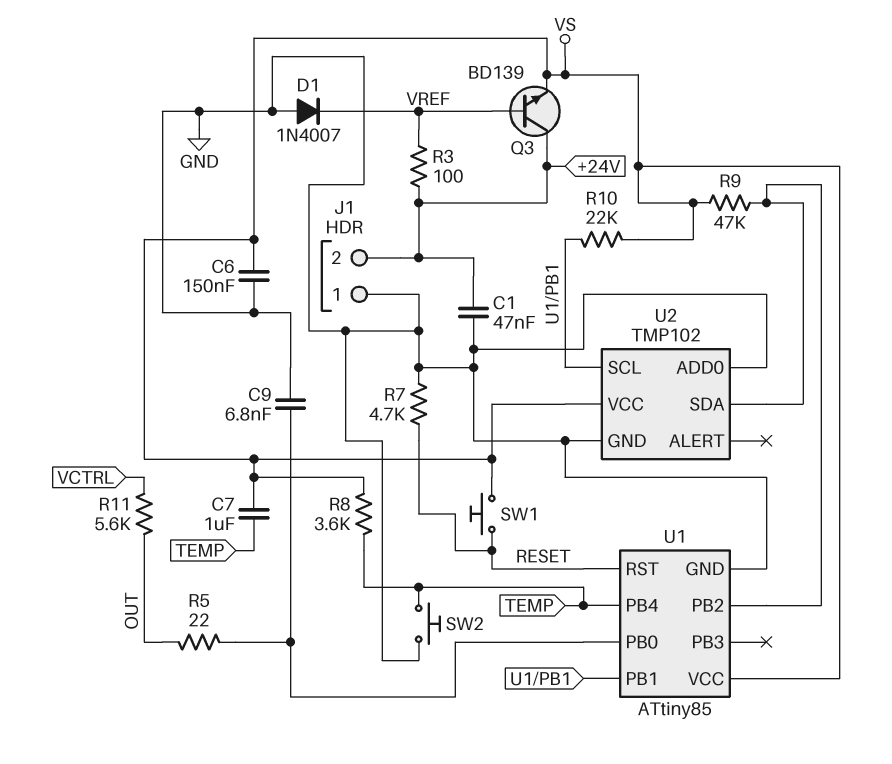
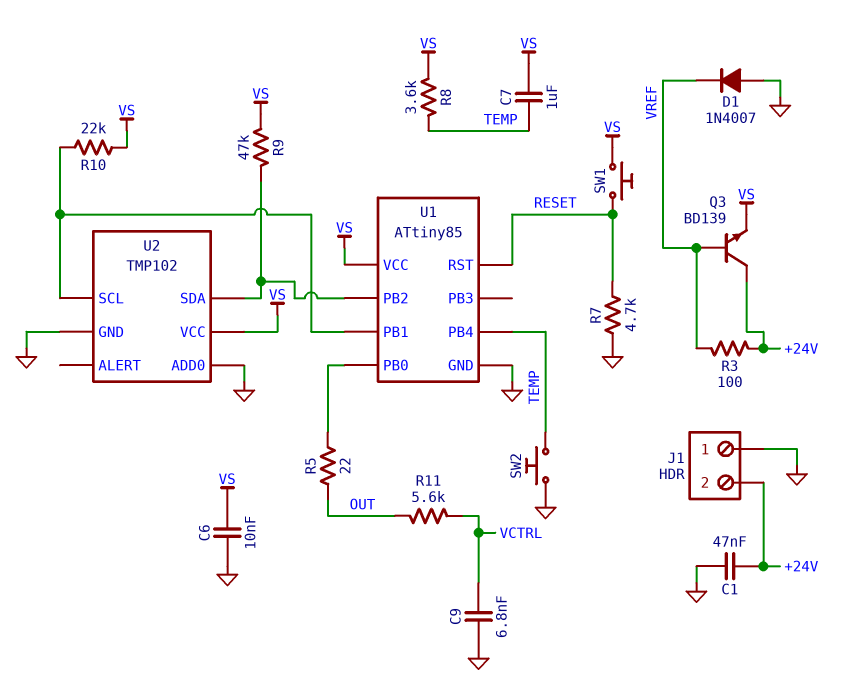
C6: 150nF (GND, VS) -> 10nF (GND, VS)
C9: 6.8nF (GND, U1/PB0) -> 6.8nF (GND, VCTRL)

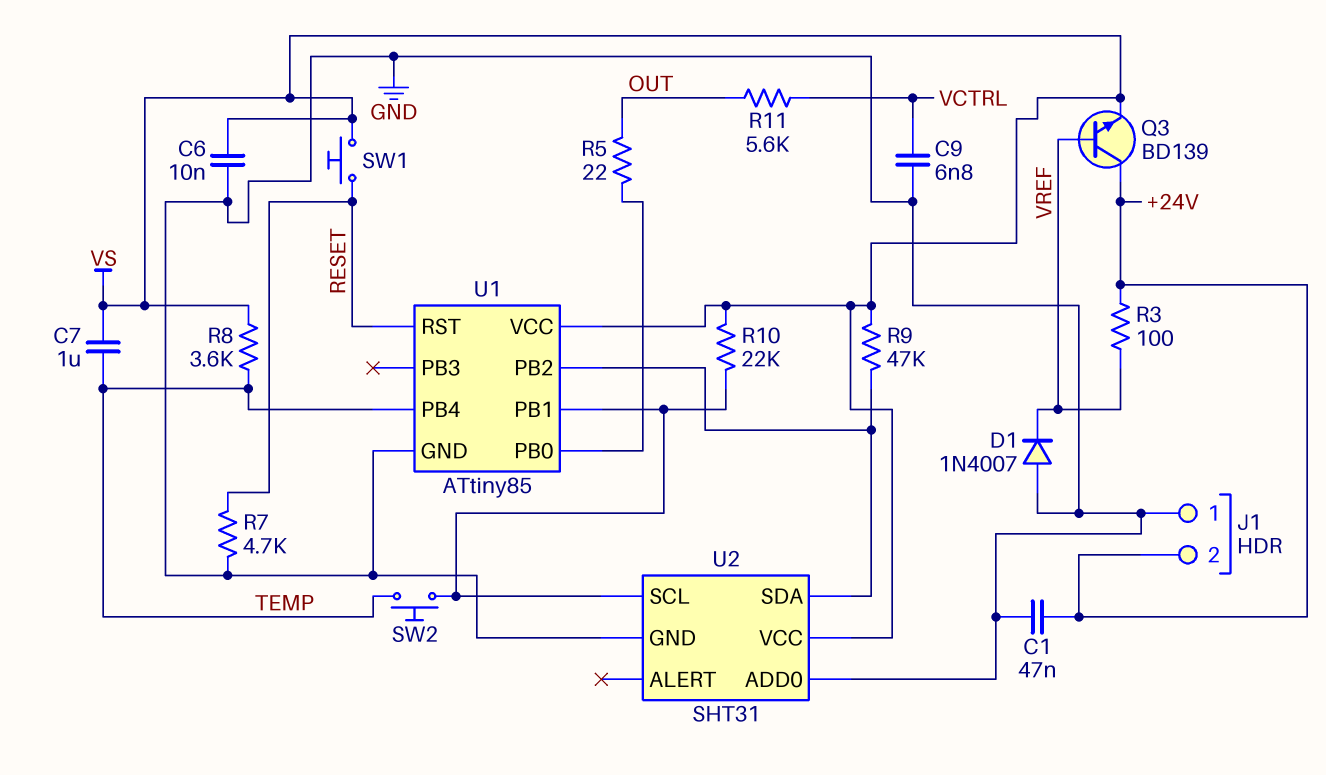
SW2: button (GND, TEMP) -> button (TEMP, U1/PB1)
U2: TMP102 -> SHT31

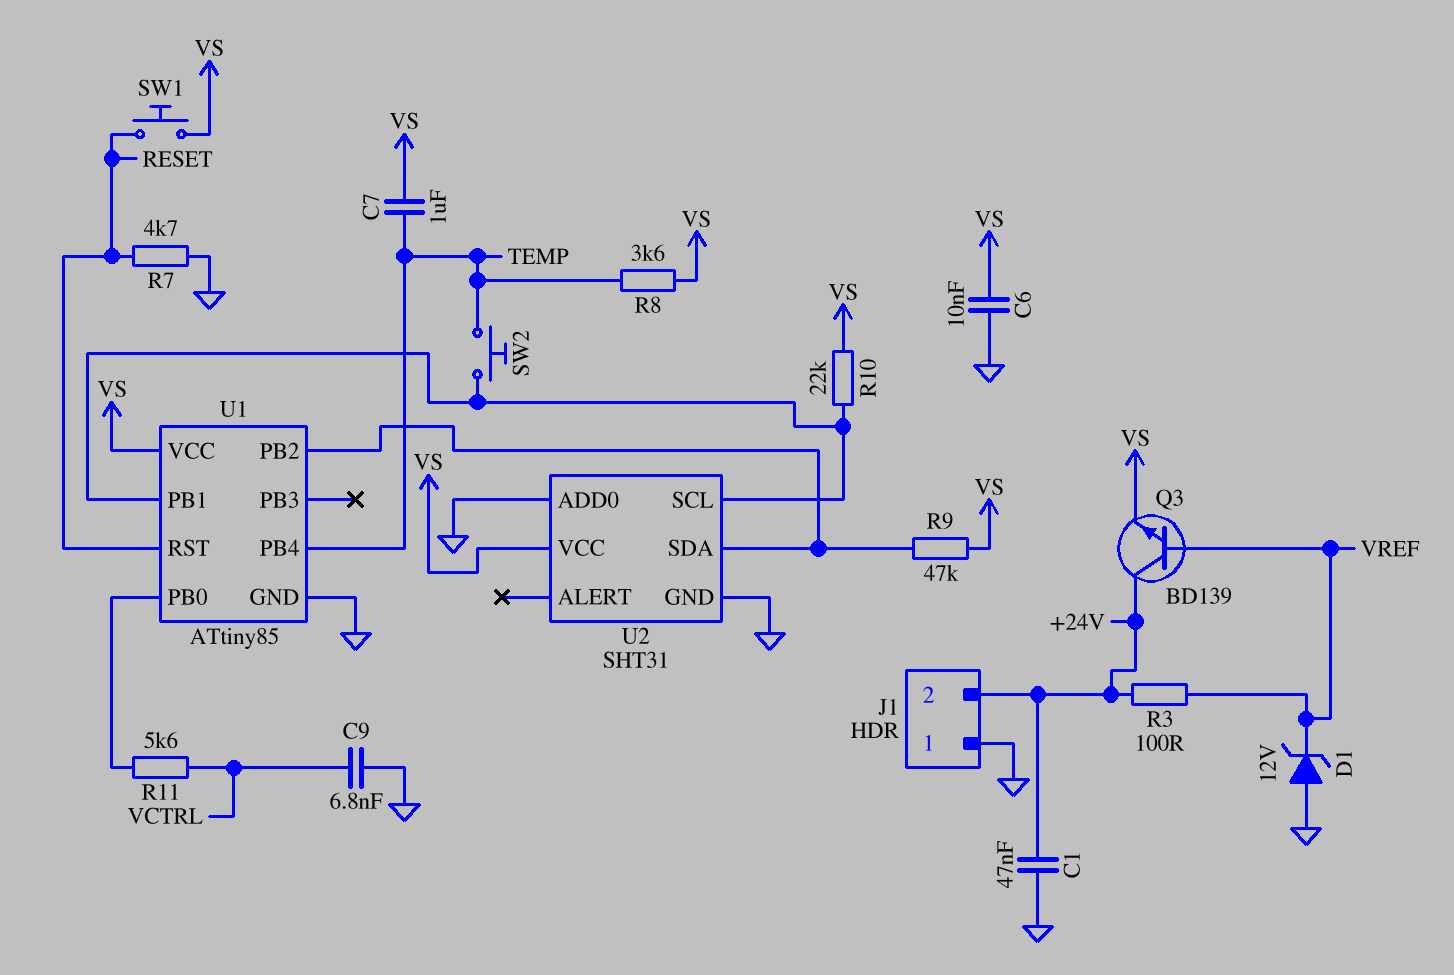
D1: diode 1N4007 (A GND, K VREF) -> zener 12V (A GND, K VREF)
R5: 22 (OUT, U1/PB0) -> none
R11: 5.6k (OUT, VCTRL) -> 5.6k (U1/PB0, VCTRL)

